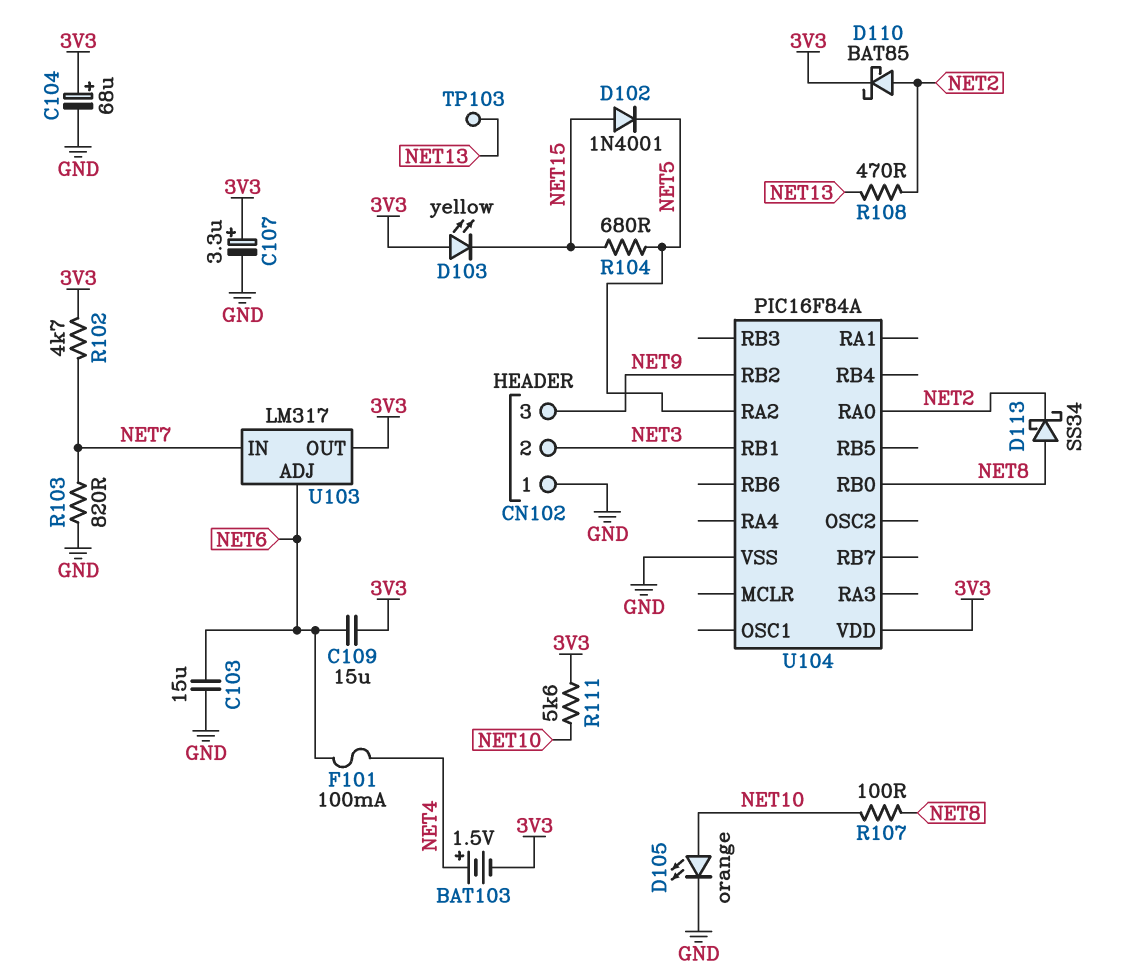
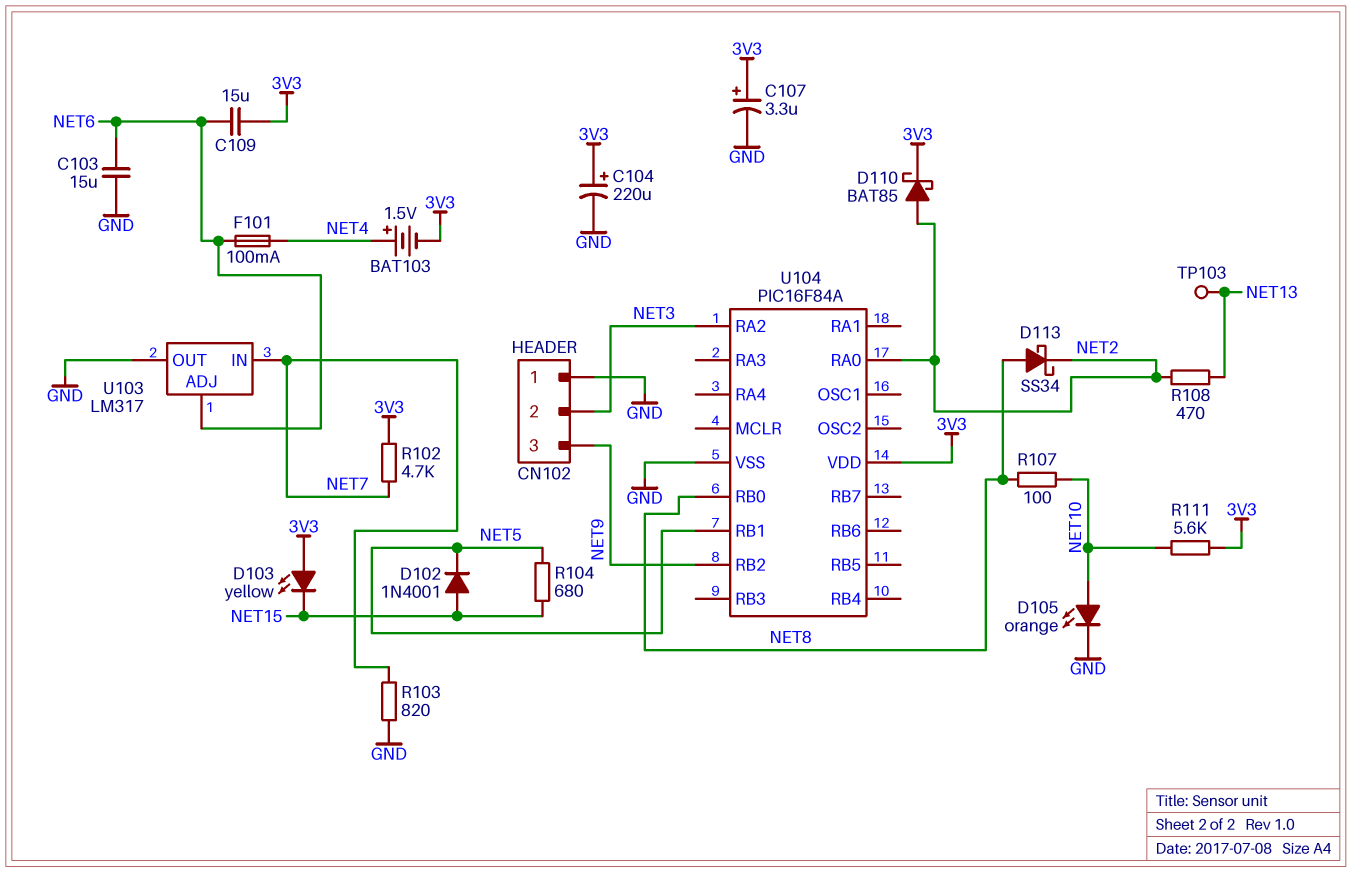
C104: 68uF (plus 3V3, minus GND) -> 220uF (plus 3V3, minus GND)
U103 pin OUT: 3V3 -> GND
U104 pin RA2: NET5 -> NET3
U104 pin RB1: NET3 -> NET5

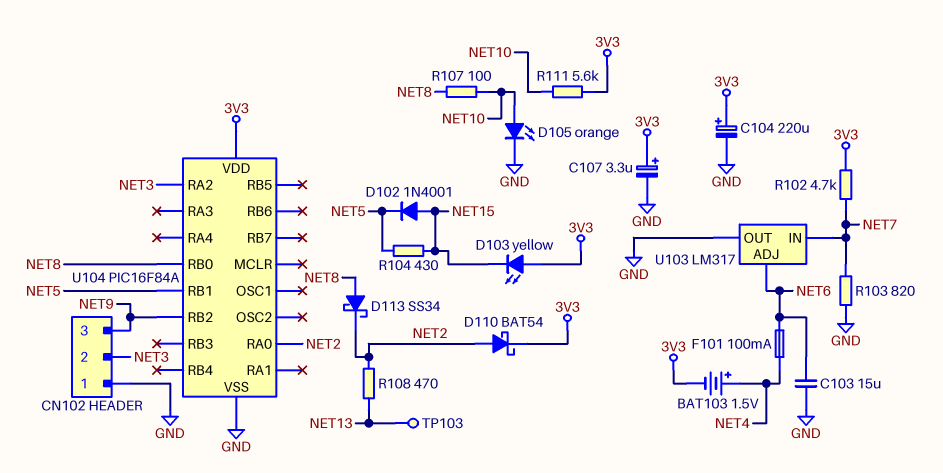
C109: 15uF (3V3, NET6) -> none
D110: schottky BAT85 (A NET2, K 3V3) -> schottky BAT54 (A NET2, K 3V3)
R104: 680 (NET5, NET15) -> 430 (NET5, NET15)

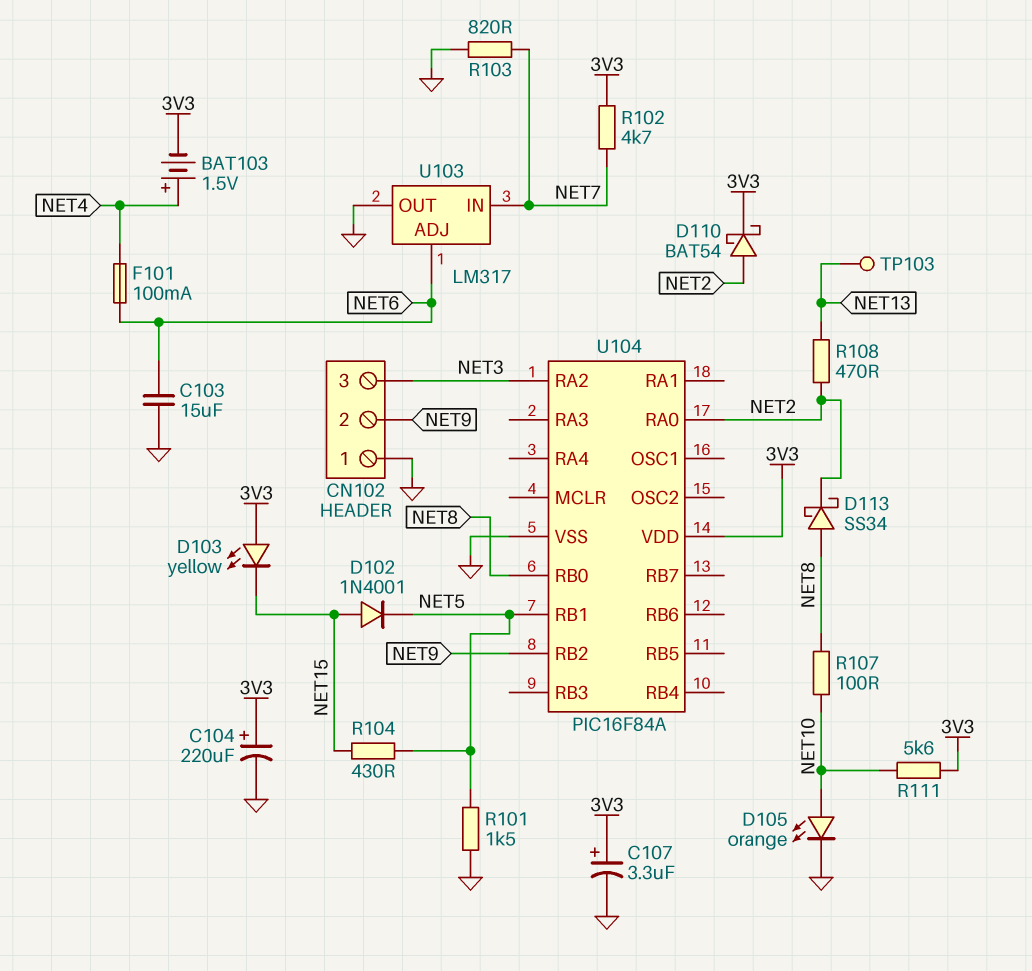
CN102 pin 2: NET3 -> NET9
CN102 pin 3: NET9 -> NET3
R101: none -> 1.5k (GND, NET5)

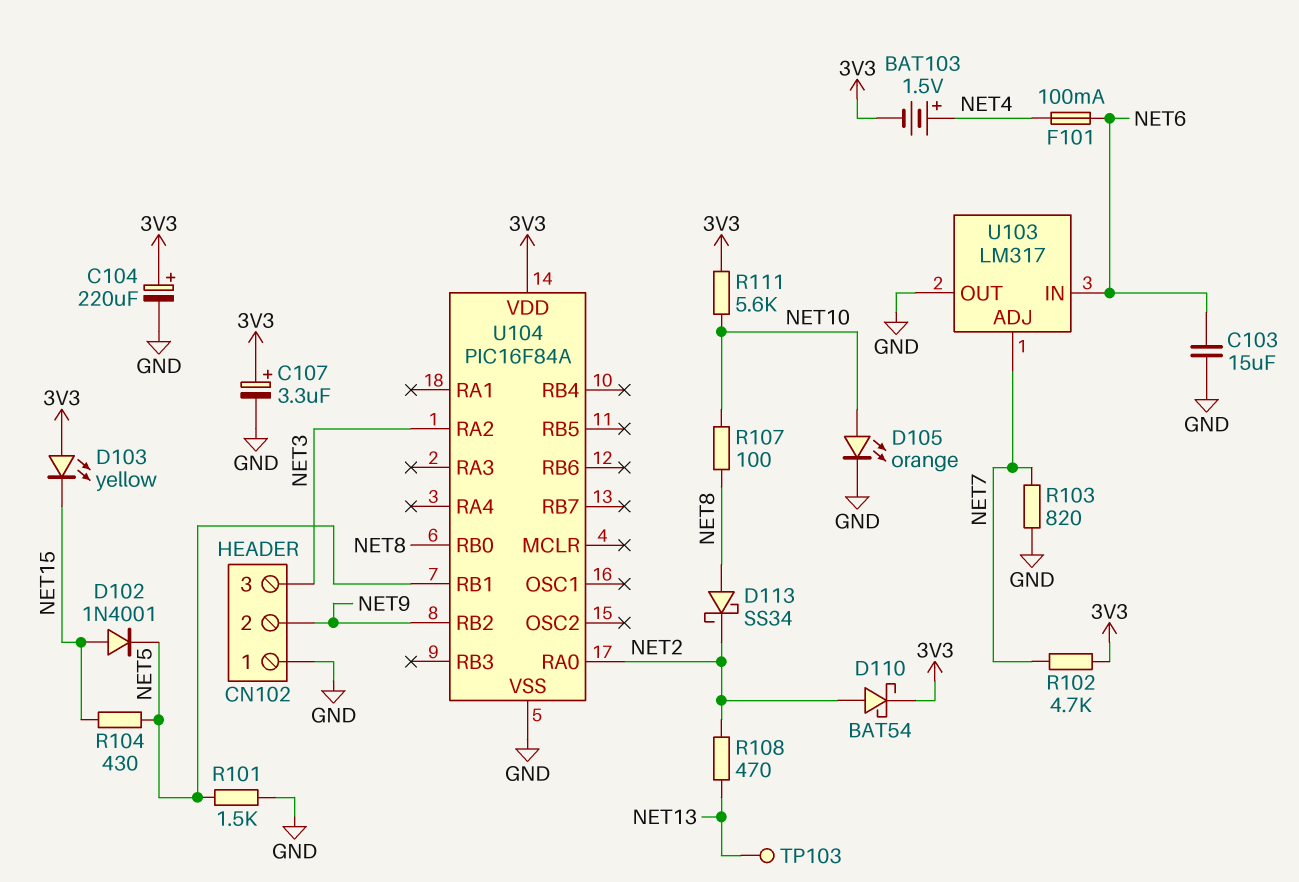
U103 pin ADJ: NET6 -> NET7
U103 pin IN: NET7 -> NET6

